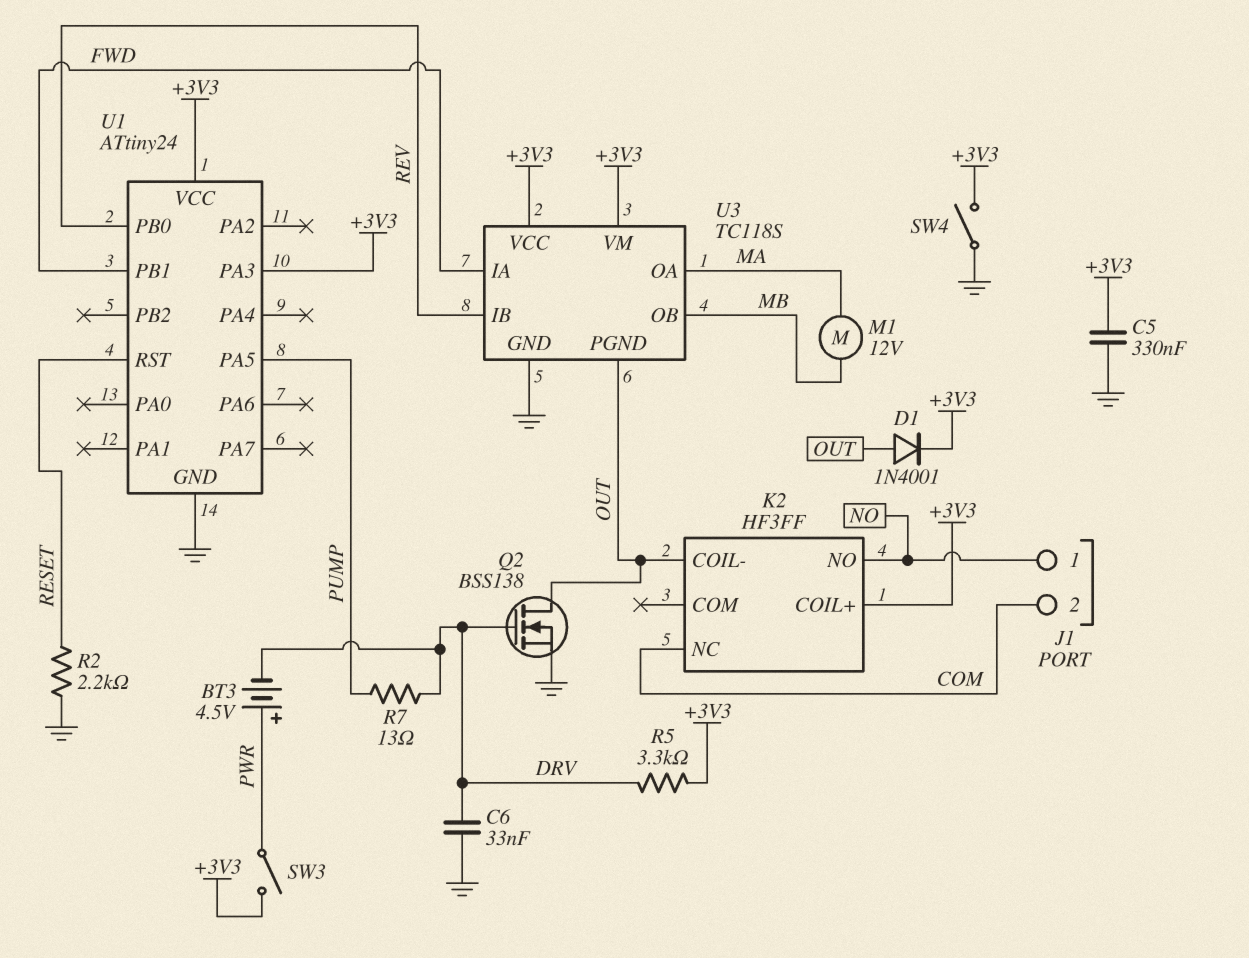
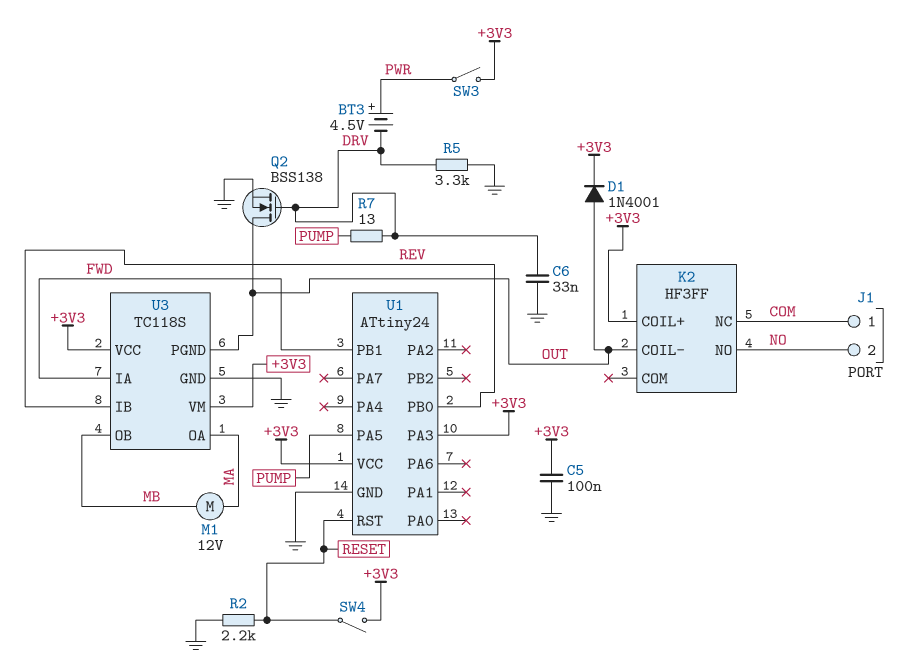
C5: 330nF (+3V3, GND) -> 100nF (+3V3, GND)
J1 pin 1: NO -> COM
J1 pin 2: COM -> NO
R5: 3.3k (+3V3, DRV) -> 3.3k (DRV, GND)
SW4: switch (+3V3, GND) -> switch (+3V3, RESET)

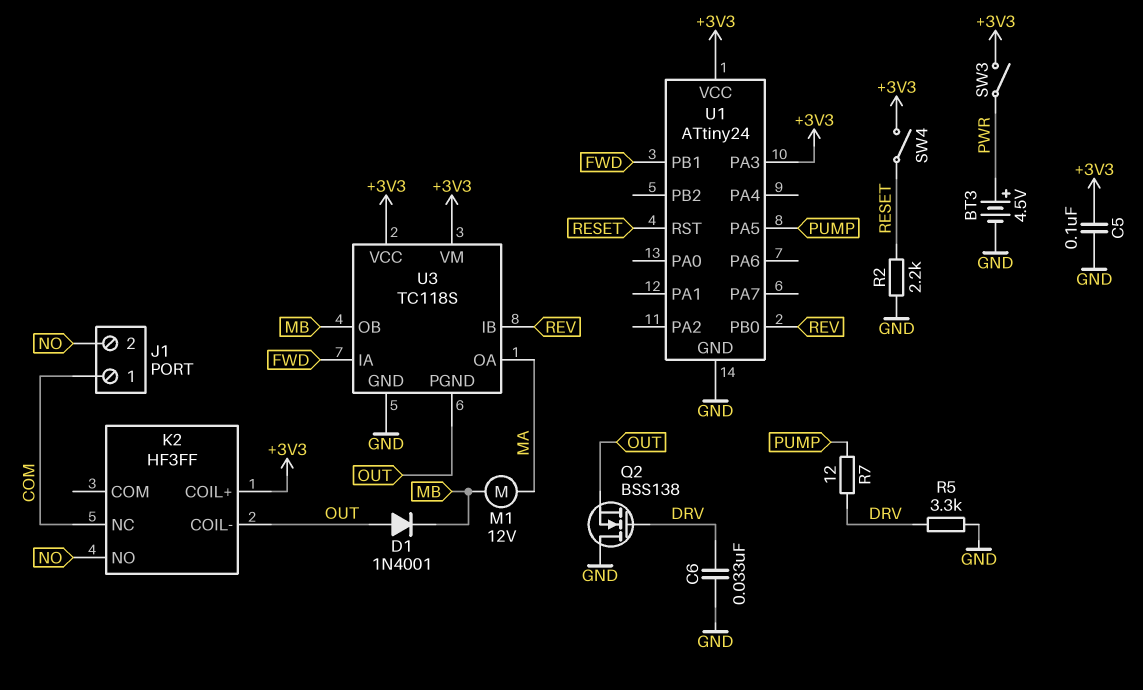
BT3: 4.5V (plus PWR, minus DRV) -> 4.5V (plus PWR, minus GND)
D1: diode 1N4001 (A OUT, K +3V3) -> diode 1N4001 (A OUT, K MB)
Q2: NMOS BSS138 (G DRV, D OUT, S GND) -> NMOS BSS138 (G DRV, D GND, S OUT)
R7: 13 (DRV, PUMP) -> 12 (DRV, PUMP)

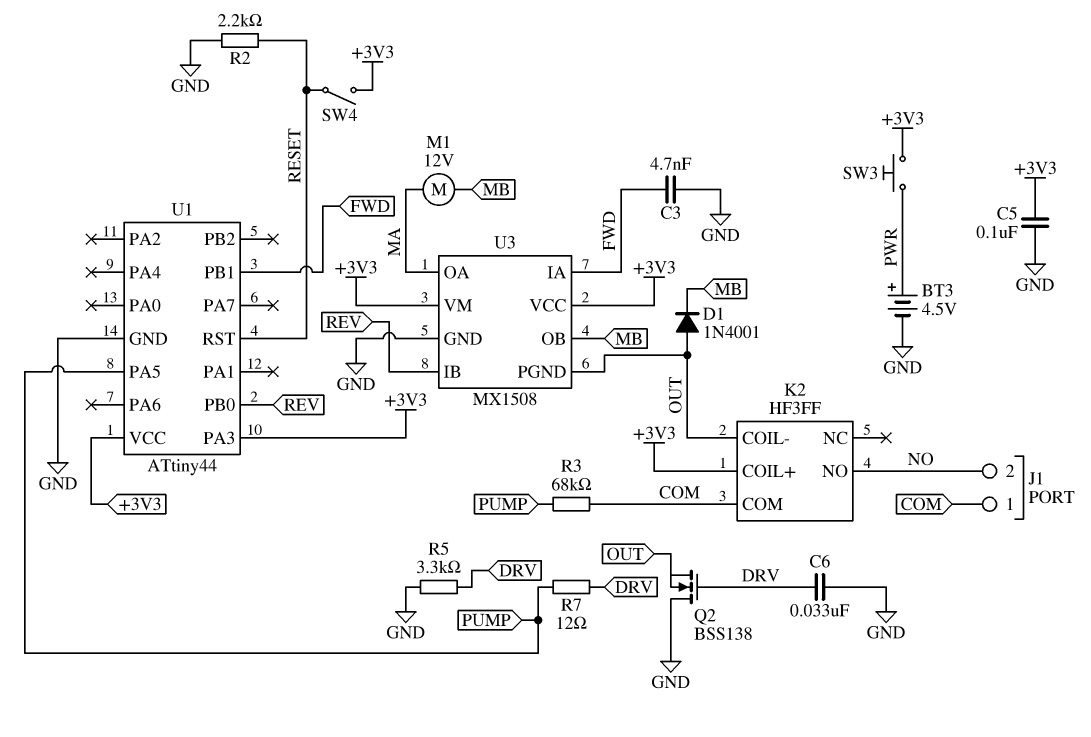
C3: none -> 4.7nF (FWD, GND)
K2 pin COM: none -> COM
K2 pin NC: COM -> none
R3: none -> 68k (COM, PUMP)
SW3: switch (+3V3, PWR) -> button (+3V3, PWR)
U1: ATtiny24 -> ATtiny44
U3: TC118S -> MX1508

